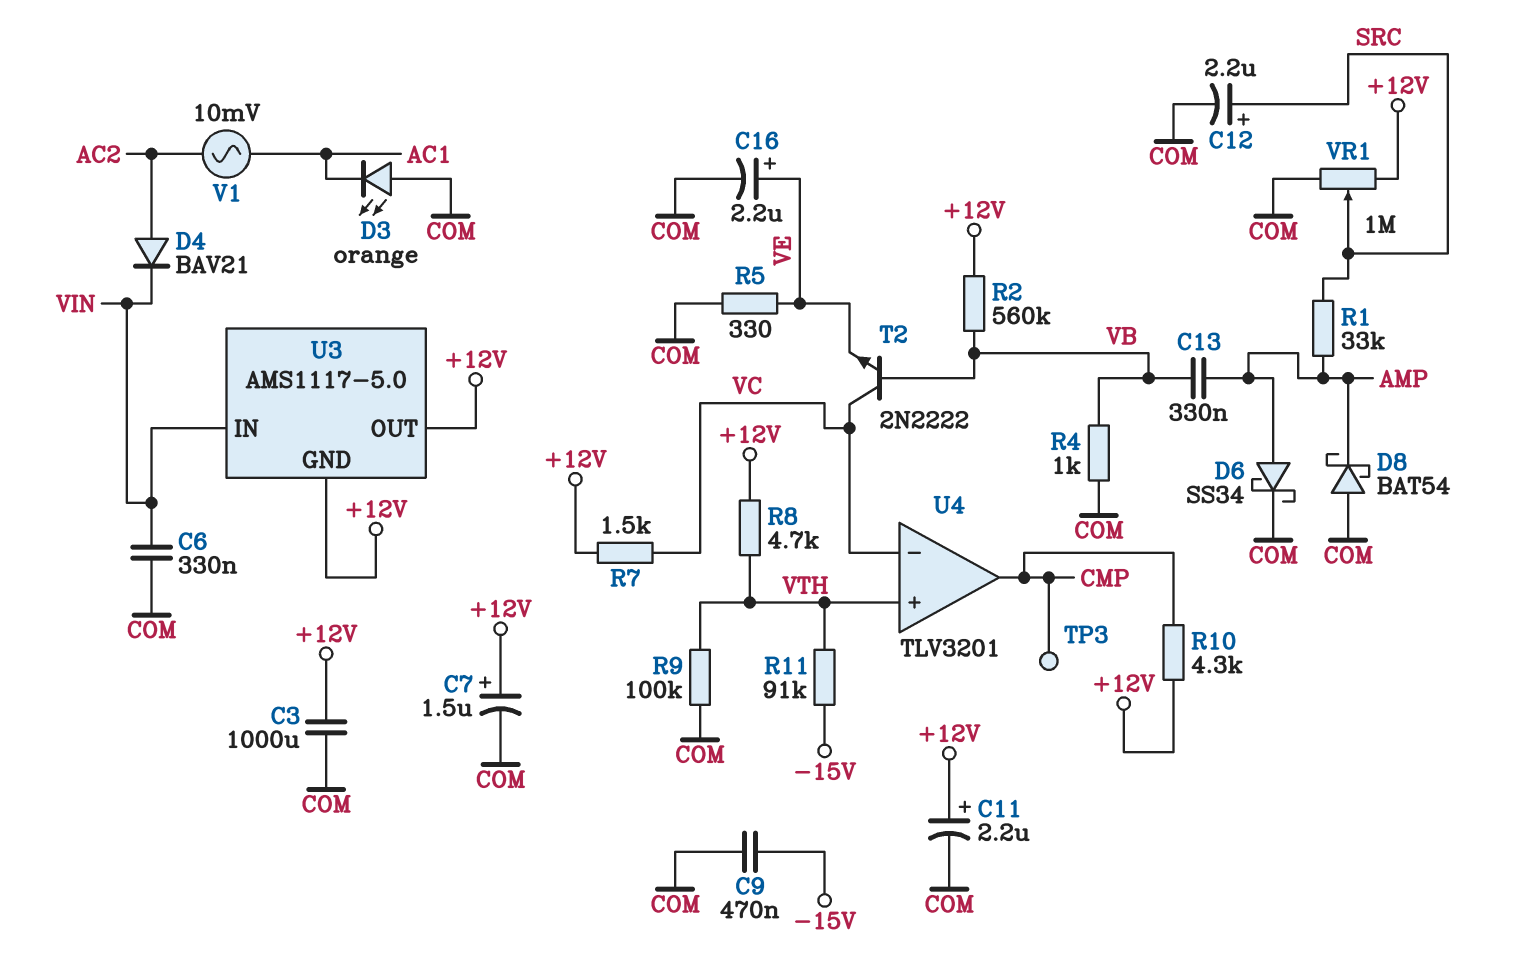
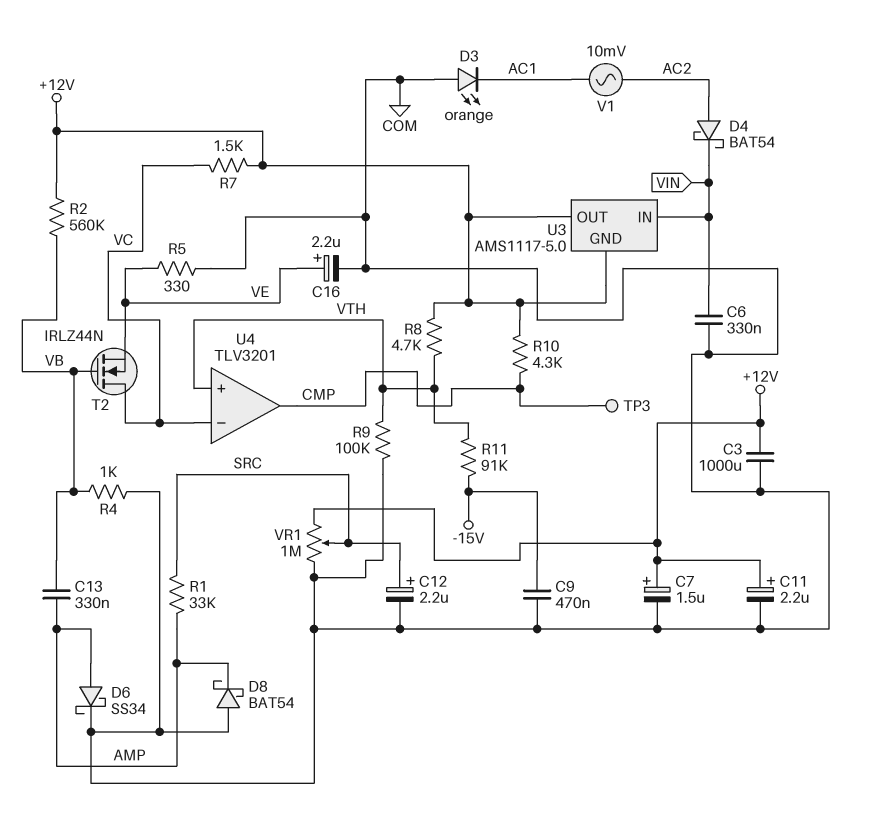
D4: diode BAV21 (A AC2, K VIN) -> schottky BAT54 (A AC2, K VIN)
T2: NPN 2N2222 (B VB, C VC, E VE) -> NMOS IRLZ44N (G VB, D VC, S VE)

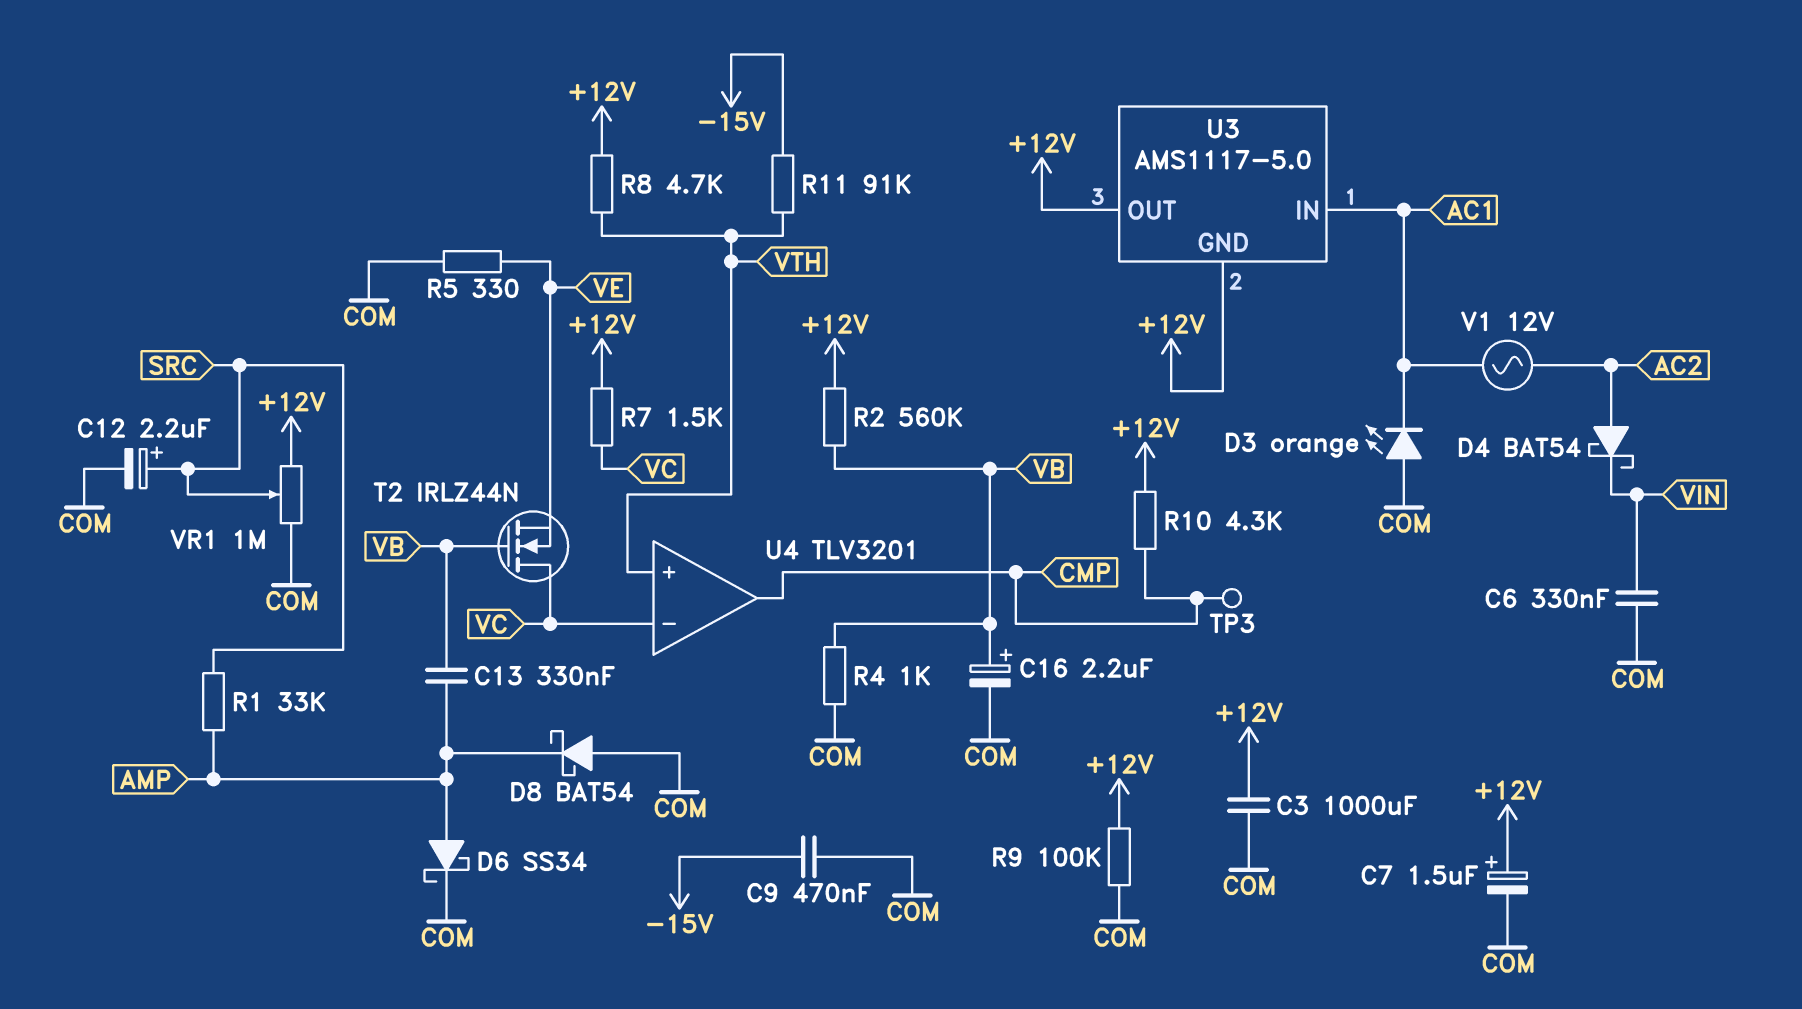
C11: 2.2uF (plus +12V, minus COM) -> none
C16: 2.2uF (plus VE, minus COM) -> 2.2uF (plus VB, minus COM)
R9: 100k (COM, VTH) -> 100k (+12V, COM)
U3 pin IN: VIN -> AC1
V1: AC 10mV (AC1, AC2) -> AC 12V (AC1, AC2)

